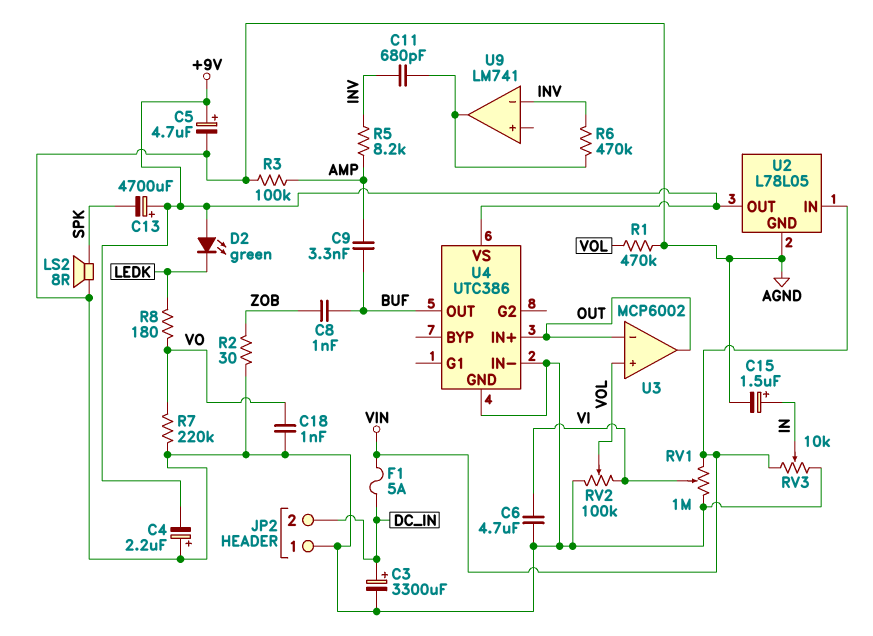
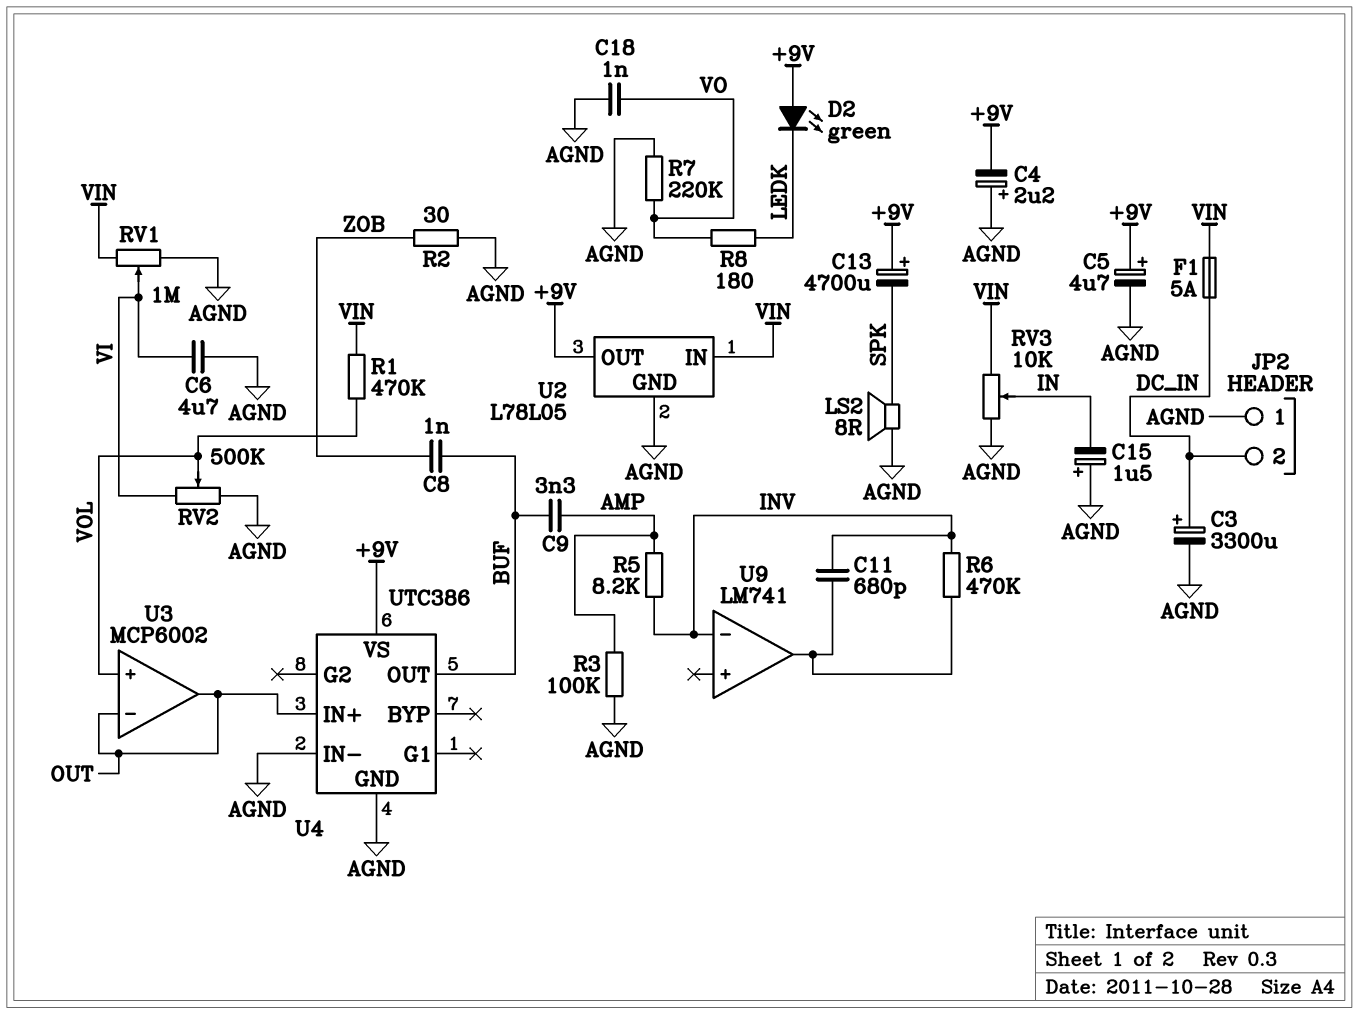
C15: 1.5uF (plus IN, minus AGND) -> 1.5uF (plus AGND, minus IN)
R1: 470k (AGND, VOL) -> 470k (VIN, VOL)
RV2: 100k (AGND, VI, wiper VOL) -> 500k (AGND, VI, wiper VOL)

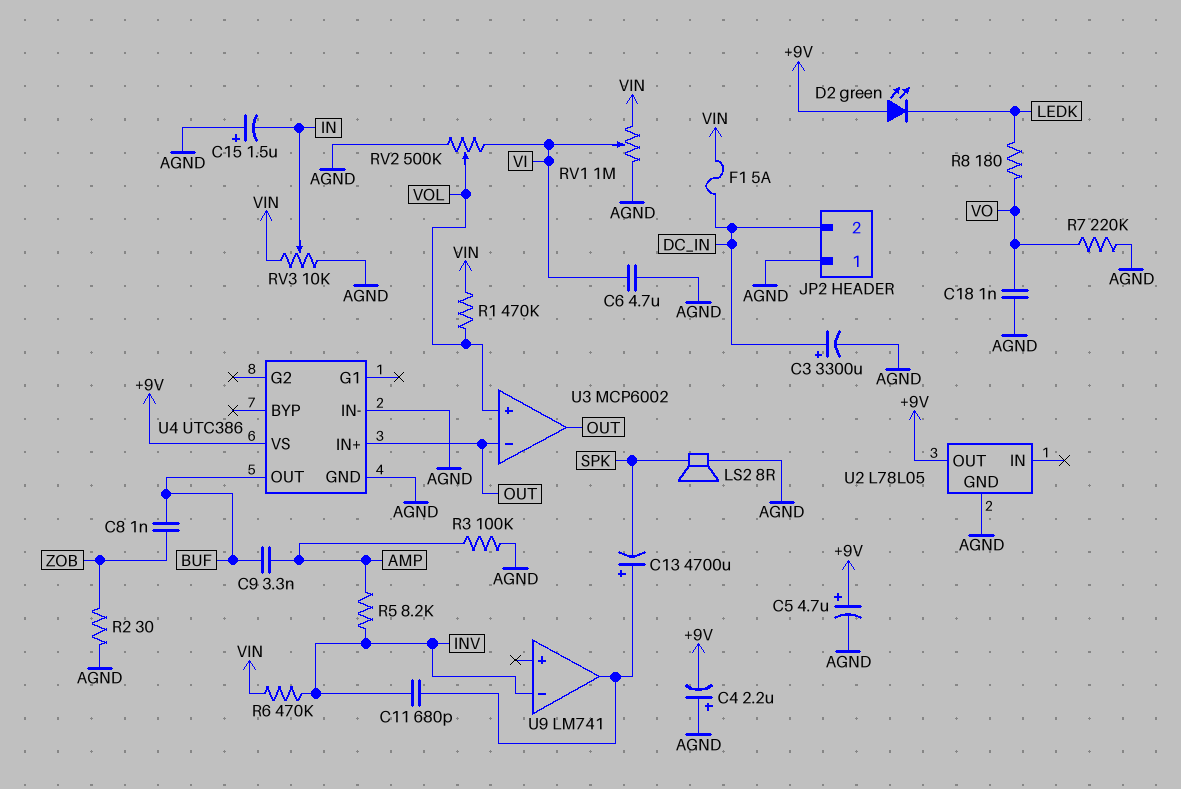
C13: 4700uF (plus +9V, minus SPK) -> 4700uF (plus U9/out, minus SPK)
R6: 470k (INV, U9/out) -> 470k (INV, VIN)
U2 pin IN: VIN -> none

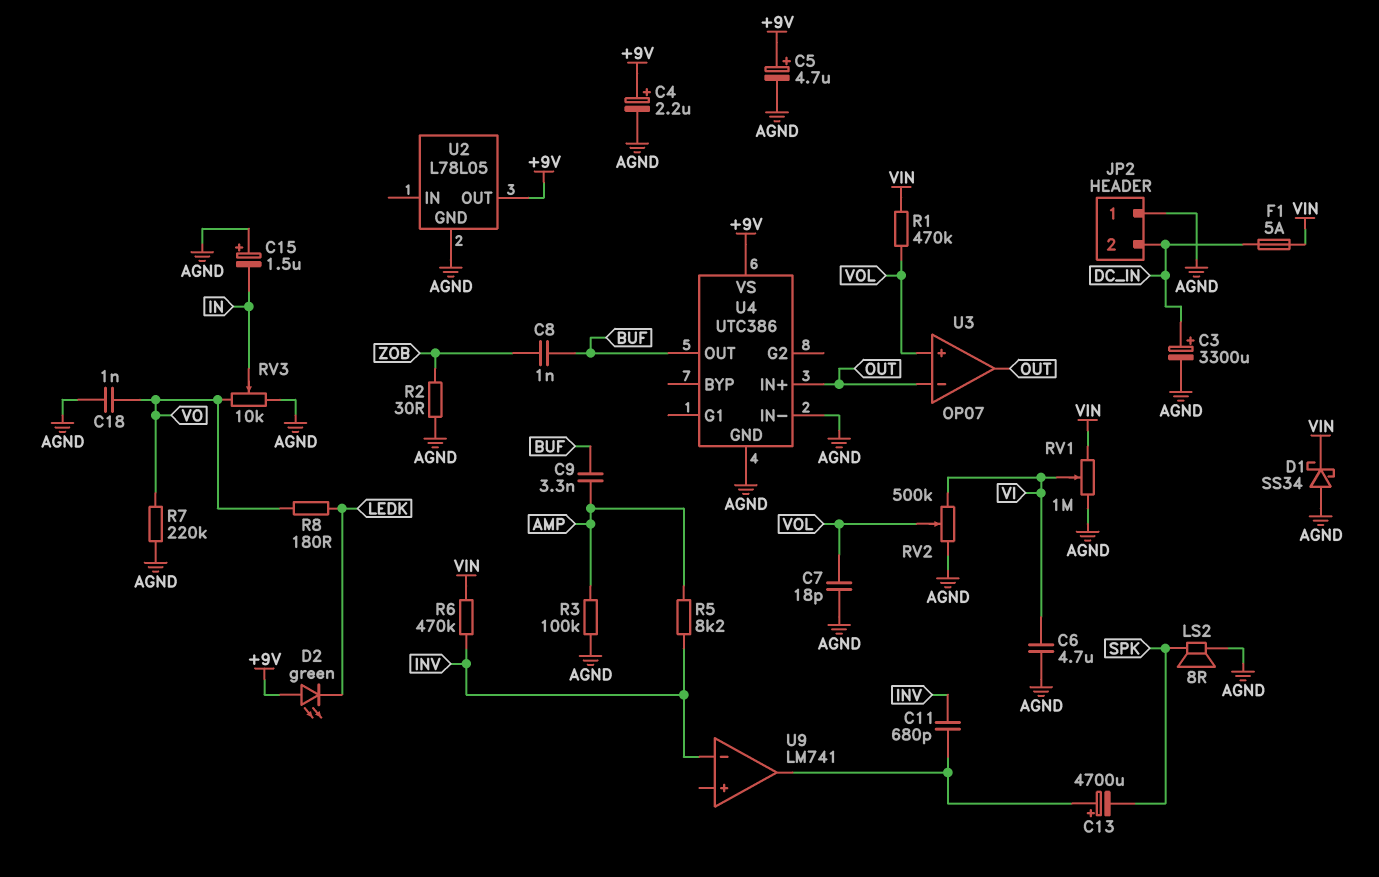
C4: 2.2uF (plus AGND, minus +9V) -> 2.2uF (plus +9V, minus AGND)
C7: none -> 18pF (AGND, VOL)
D1: none -> schottky SS34 (A AGND, K VIN)
RV3: 10k (AGND, VIN, wiper IN) -> 10k (AGND, VO, wiper IN)
U3: MCP6002 -> OP07

